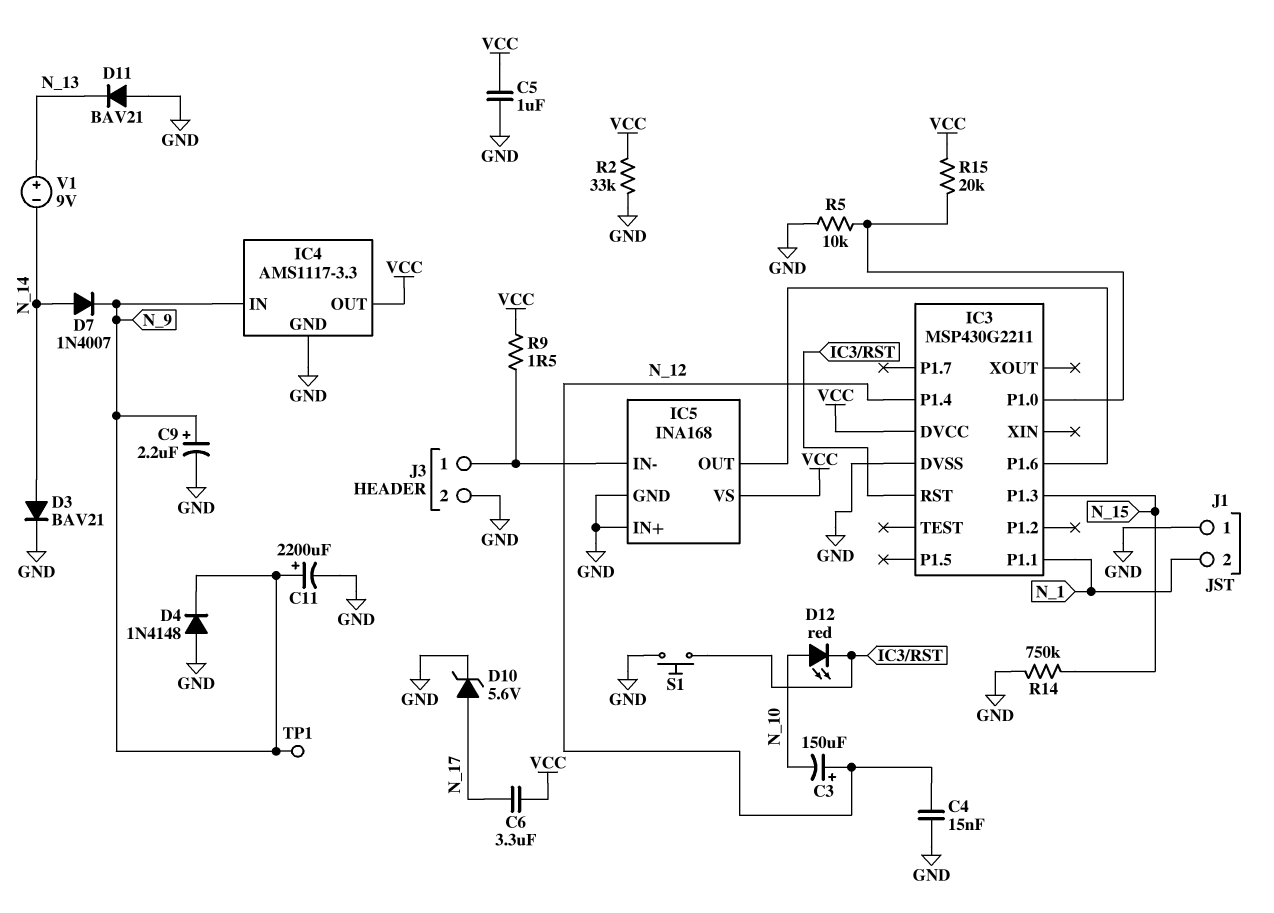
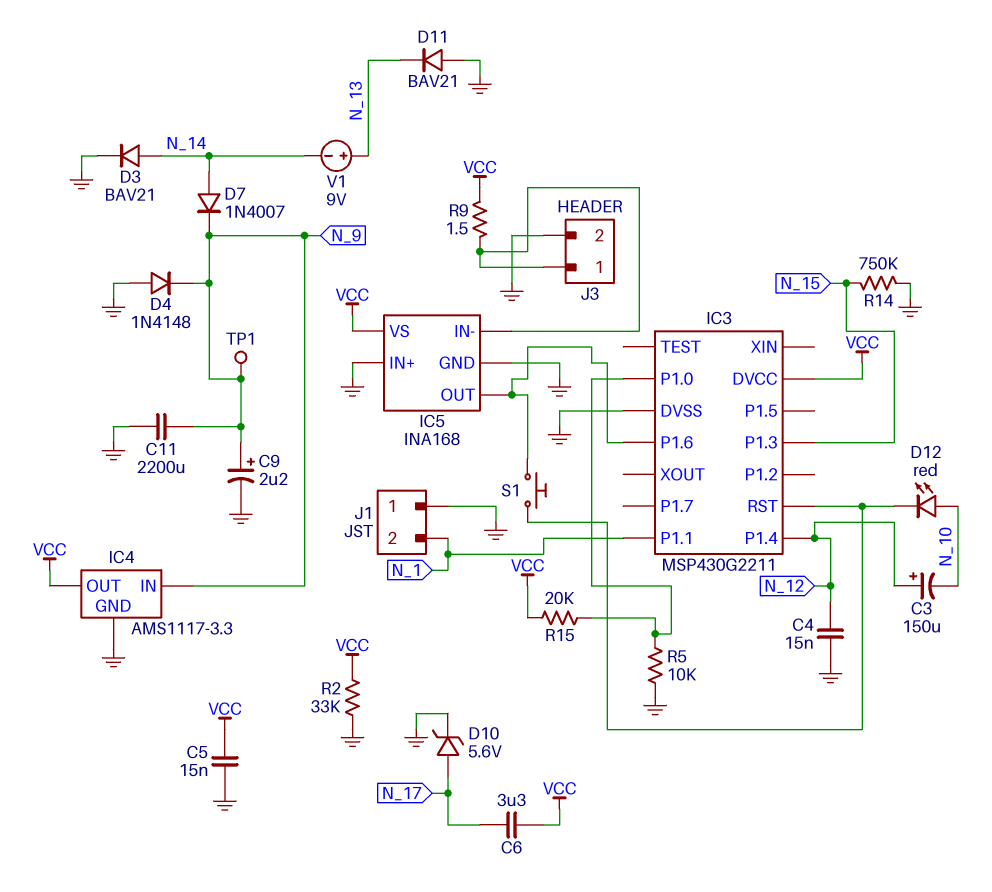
C5: 1uF (GND, VCC) -> 15nF (GND, VCC)
C11: 2200uF (plus N_9, minus GND) -> 2200uF (GND, N_9)
S1: button (GND, IC3/RST) -> button (IC3/P1.6, IC3/RST)

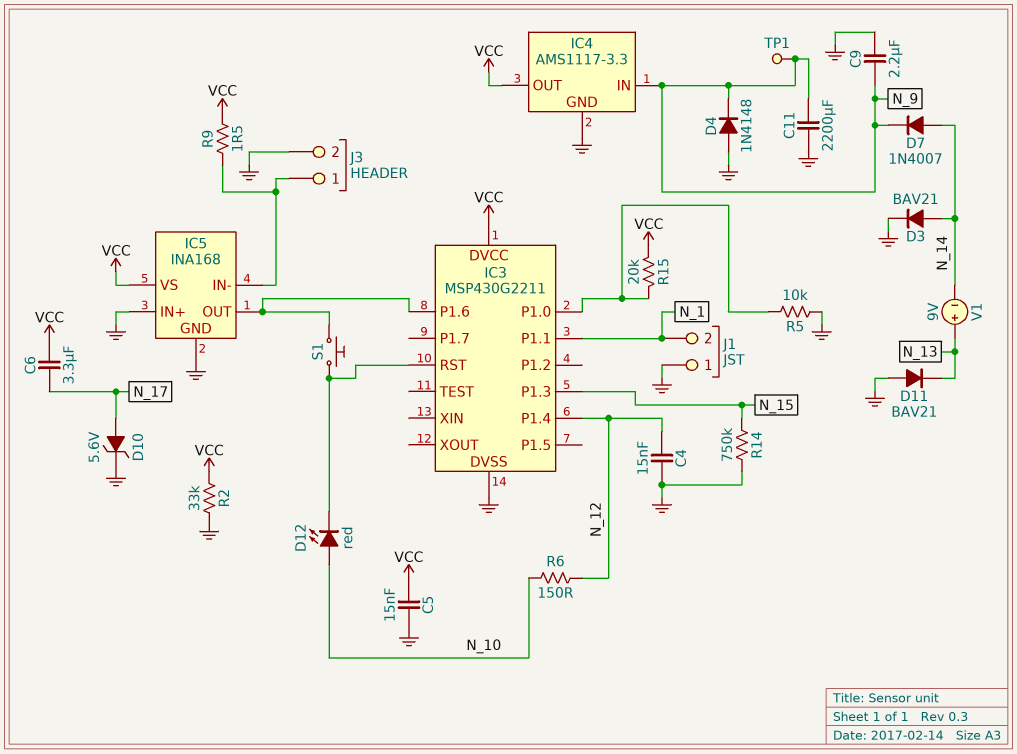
C3: 150uF (plus N_12, minus N_10) -> none
C9: 2.2uF (plus N_9, minus GND) -> 2.2uF (GND, N_9)
R6: none -> 150 (N_10, N_12)

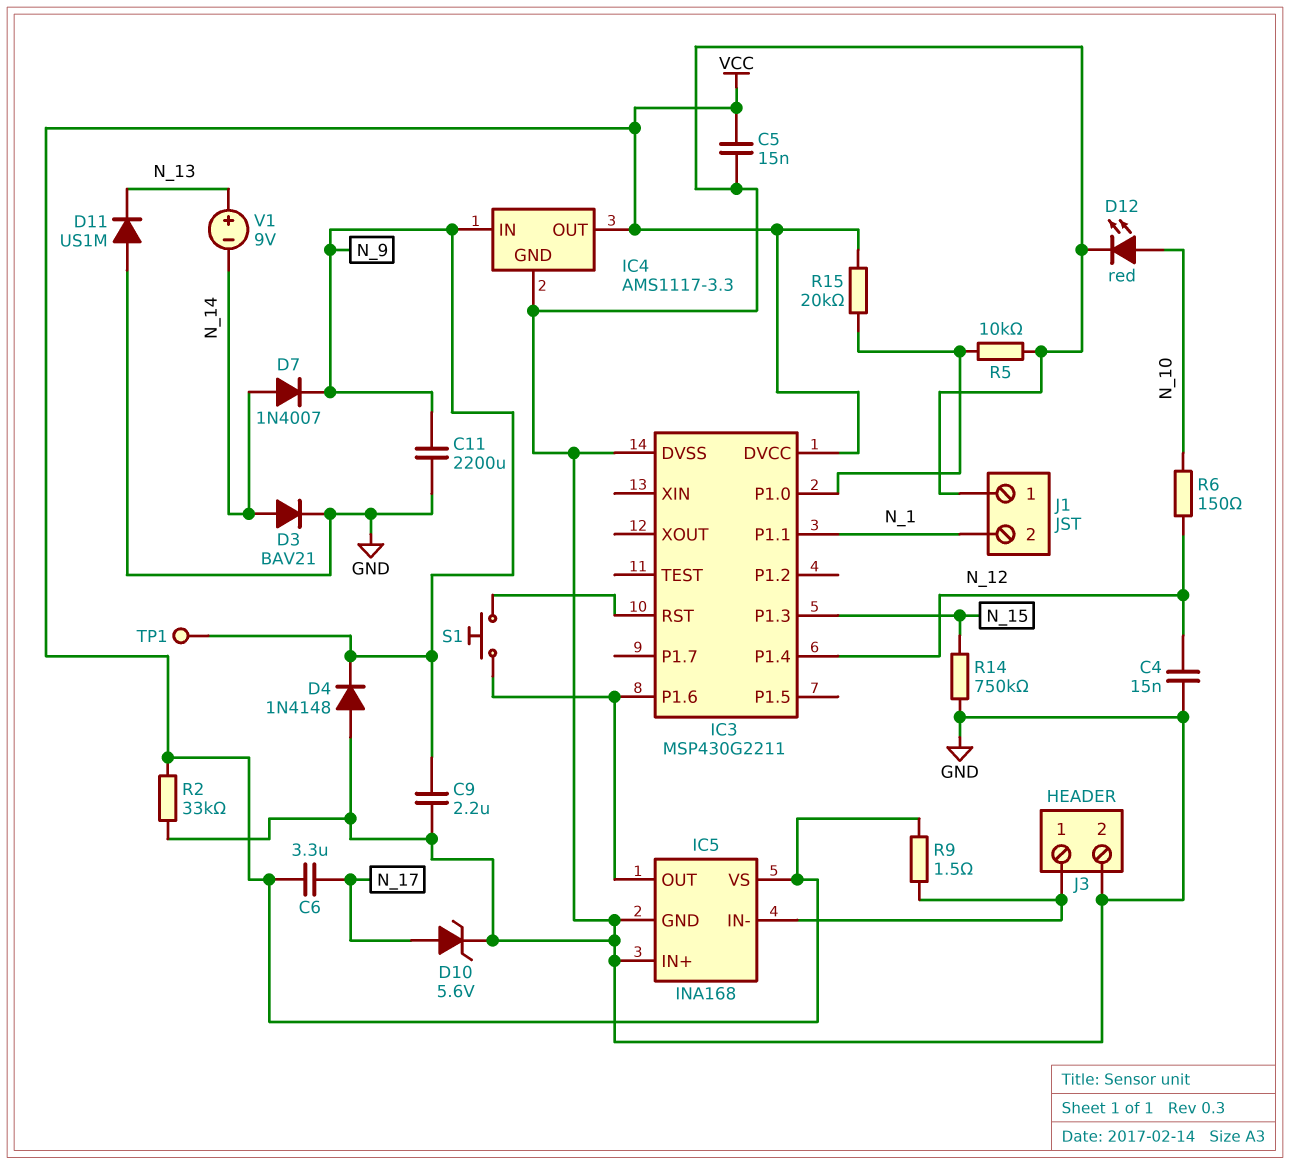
D11: diode BAV21 (A GND, K N_13) -> diode US1M (A GND, K N_13)
D12: LED red (A N_10, K IC3/RST) -> LED red (A N_10, K GND)

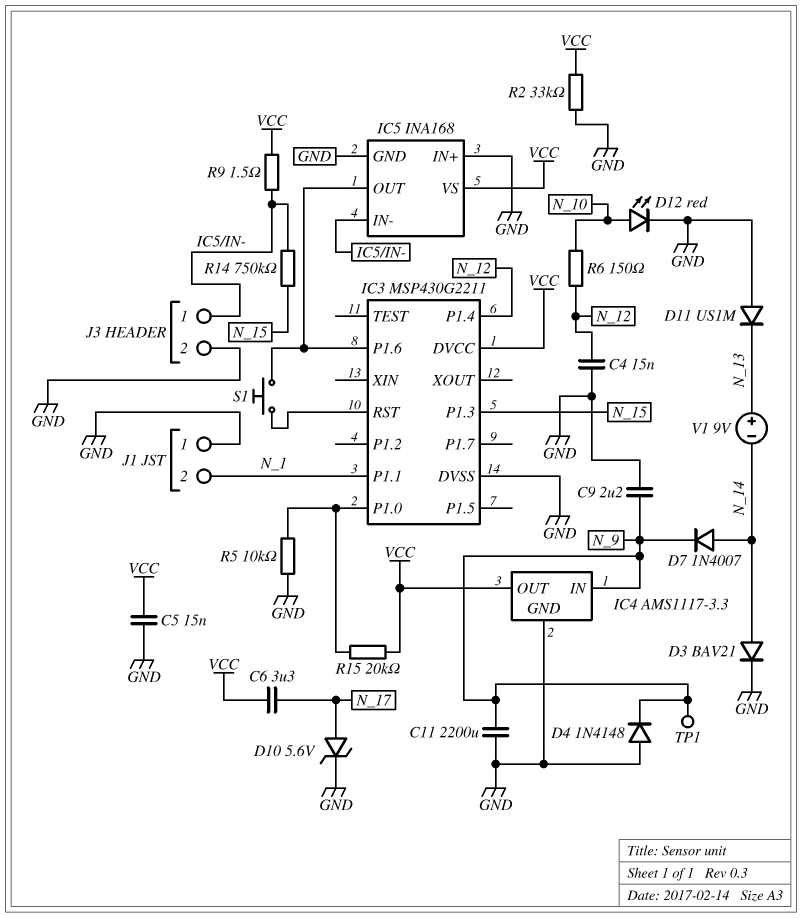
R14: 750k (GND, N_15) -> 750k (IC5/IN-, N_15)

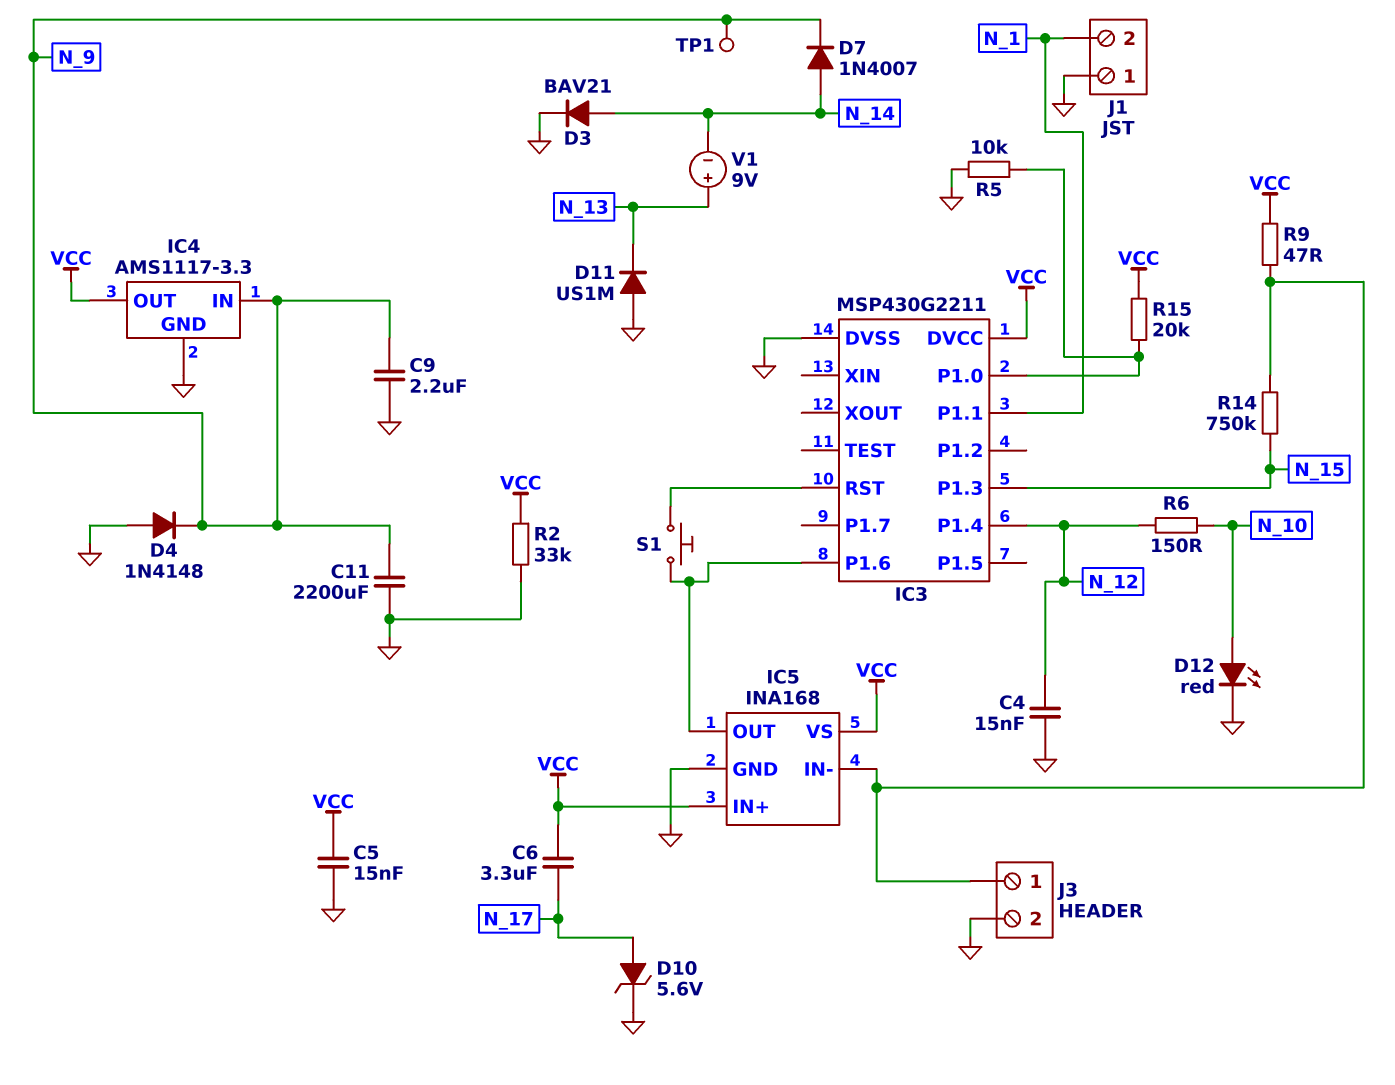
IC5 pin IN+: GND -> VCC
R9: 1.5 (IC5/IN-, VCC) -> 47 (IC5/IN-, VCC)

